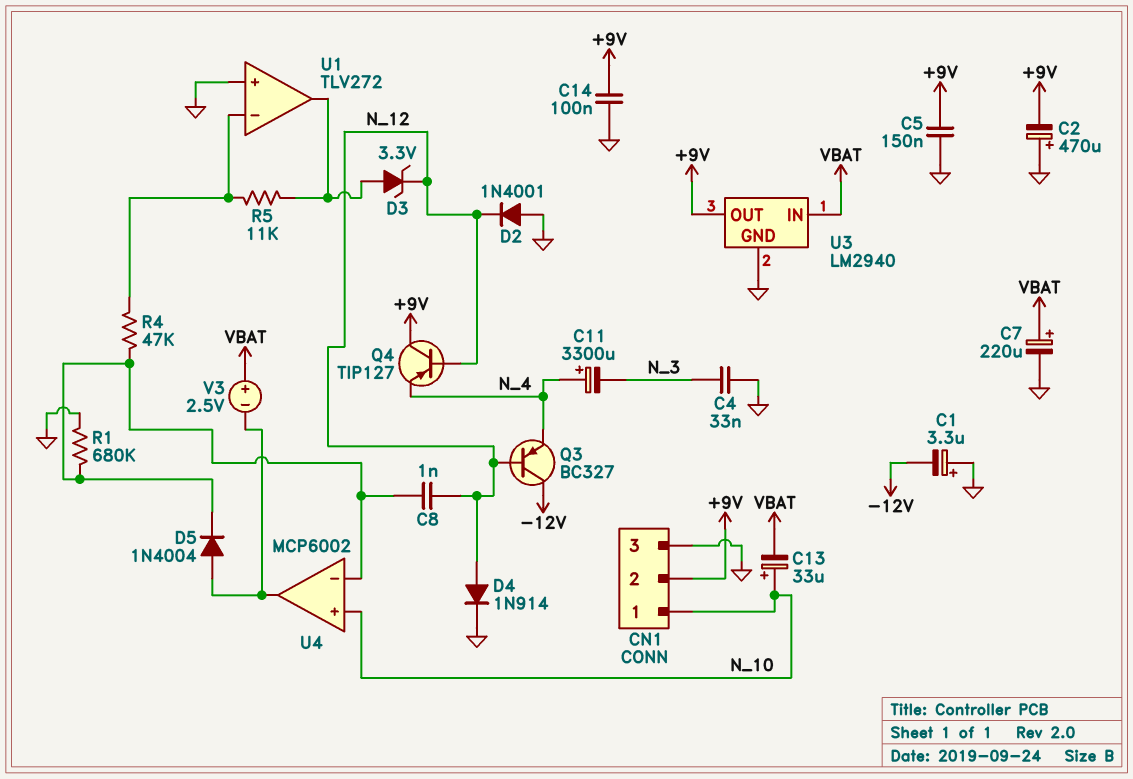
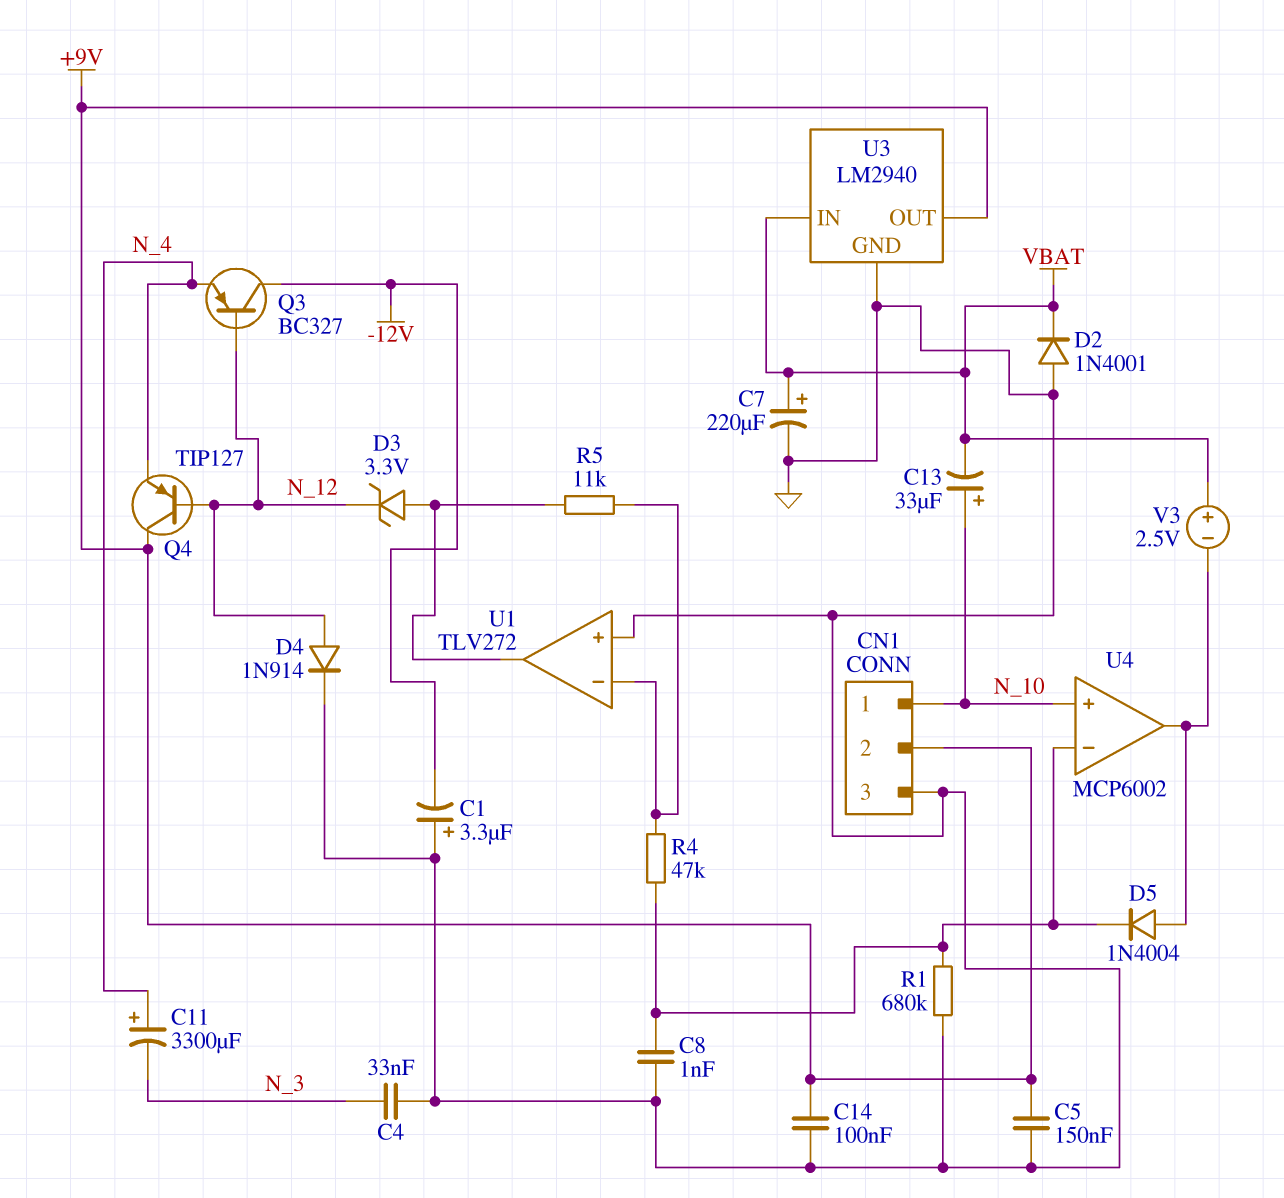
C2: 470uF (plus GND, minus +9V) -> none
C8: 1nF (N_12, U4/in-) -> 1nF (GND, U4/in-)
D2: diode 1N4001 (A GND, K N_12) -> diode 1N4001 (A GND, K VBAT)

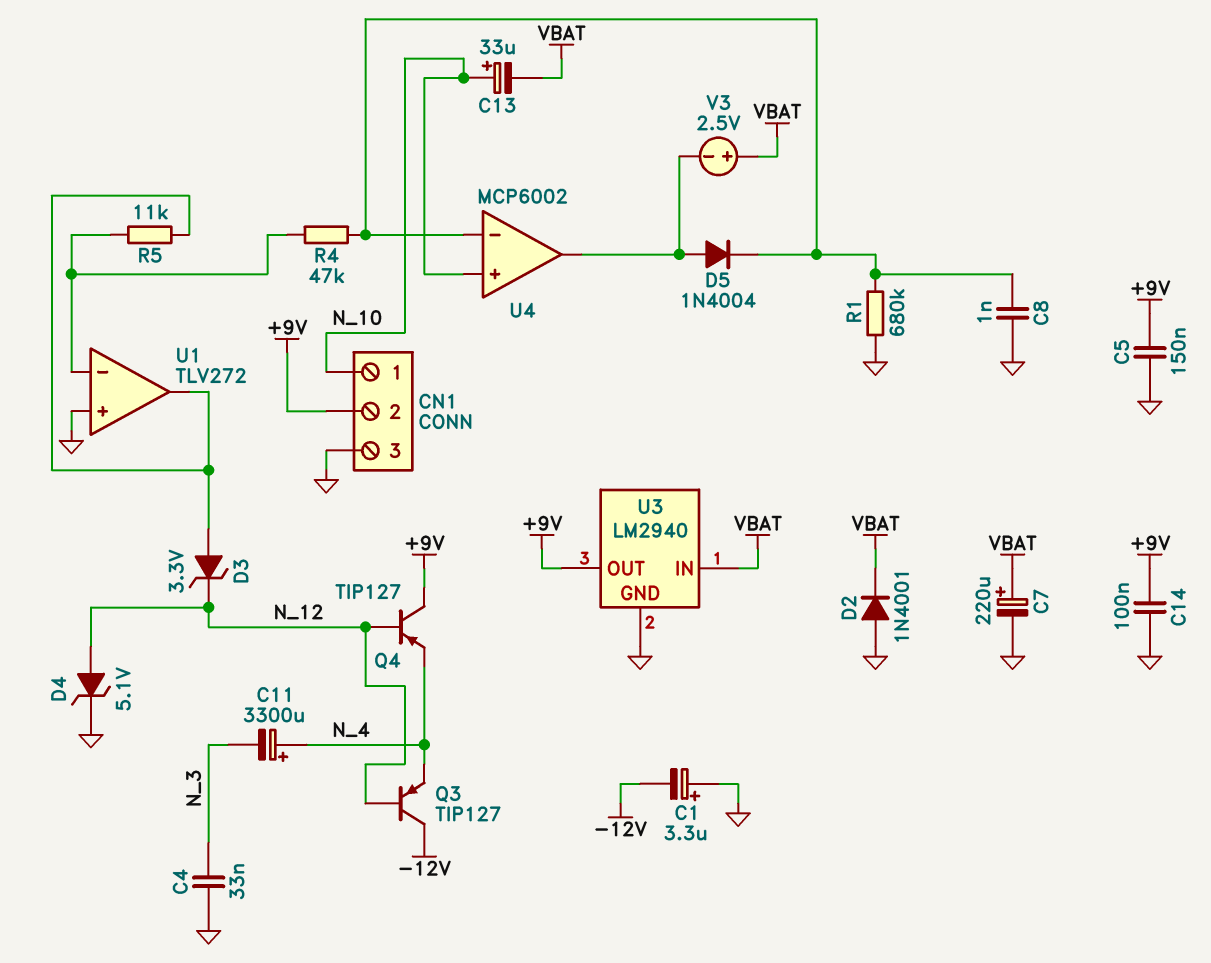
D4: diode 1N914 (A N_12, K GND) -> zener 5.1V (A N_12, K GND)
Q3: PNP BC327 (B N_12, C -12V, E N_4) -> PNP TIP127 (B N_12, C -12V, E N_4)

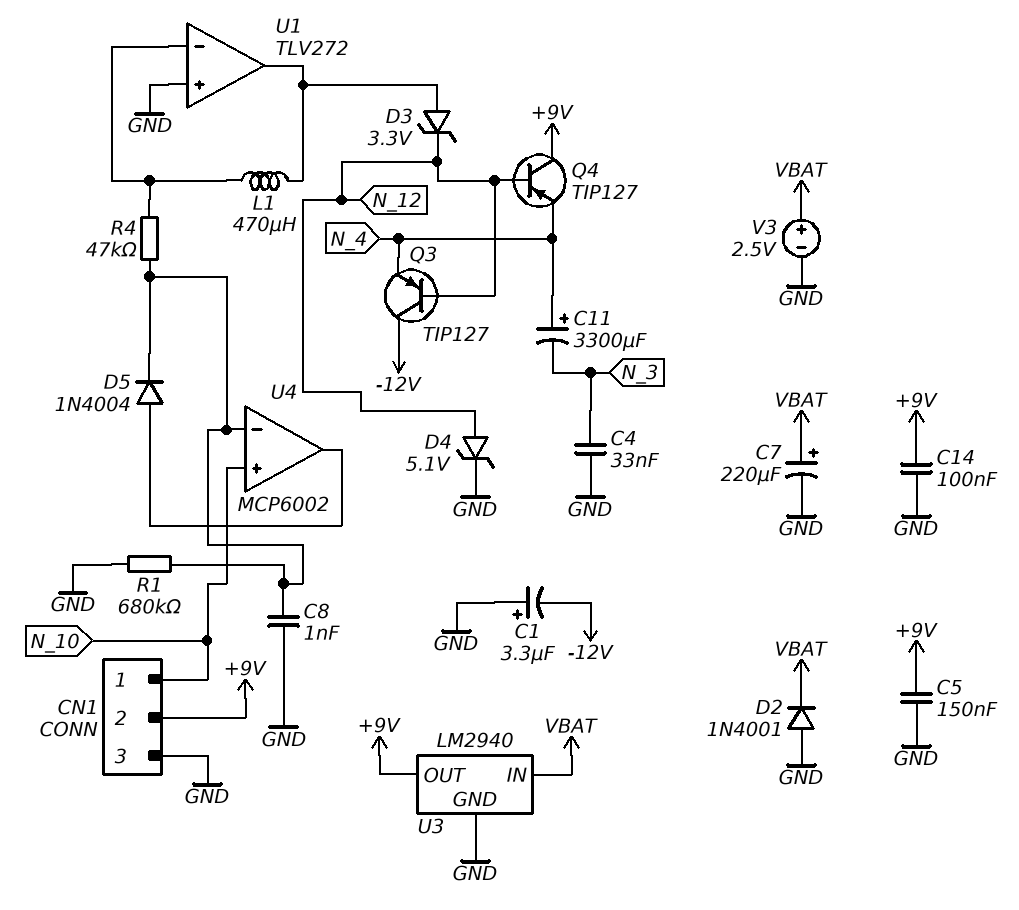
C13: 33uF (plus N_10, minus VBAT) -> none
L1: none -> 470uH (U1/in-, U1/out)
R5: 11k (U1/in-, U1/out) -> none
V3: 2.5V (plus VBAT, minus U4/out) -> 2.5V (plus VBAT, minus GND)

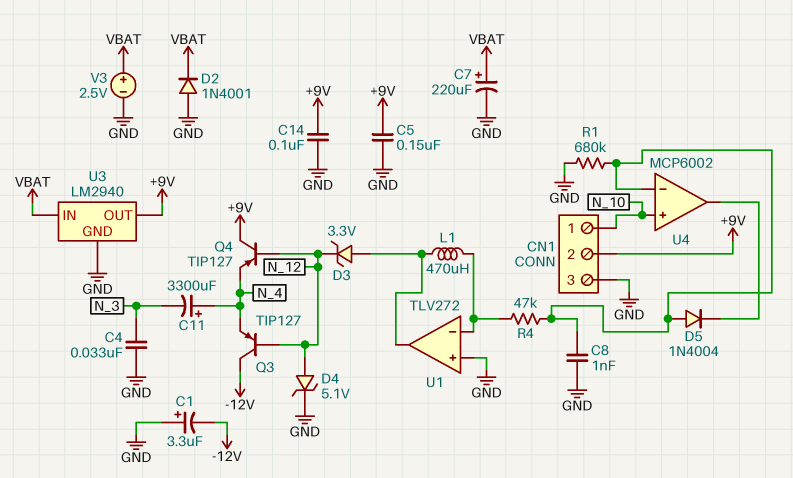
D5: diode 1N4004 (A U4/out, K U4/in-) -> diode 1N4004 (A U4/in-, K U4/out)

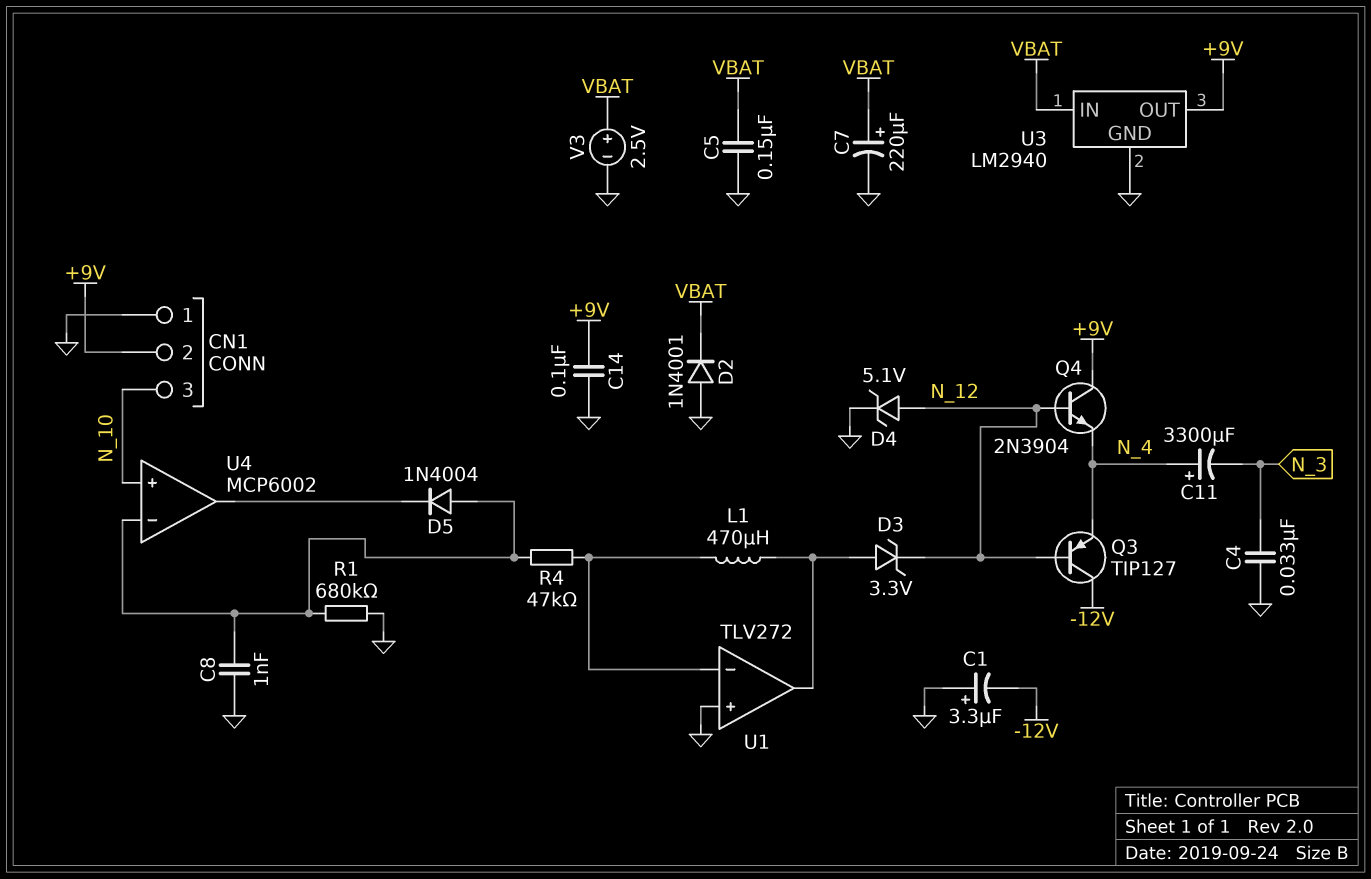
C5: 150nF (+9V, GND) -> 150nF (GND, VBAT)
CN1 pin 1: N_10 -> GND
CN1 pin 3: GND -> N_10
Q4: PNP TIP127 (B N_12, C +9V, E N_4) -> NPN 2N3904 (B N_12, C +9V, E N_4)

